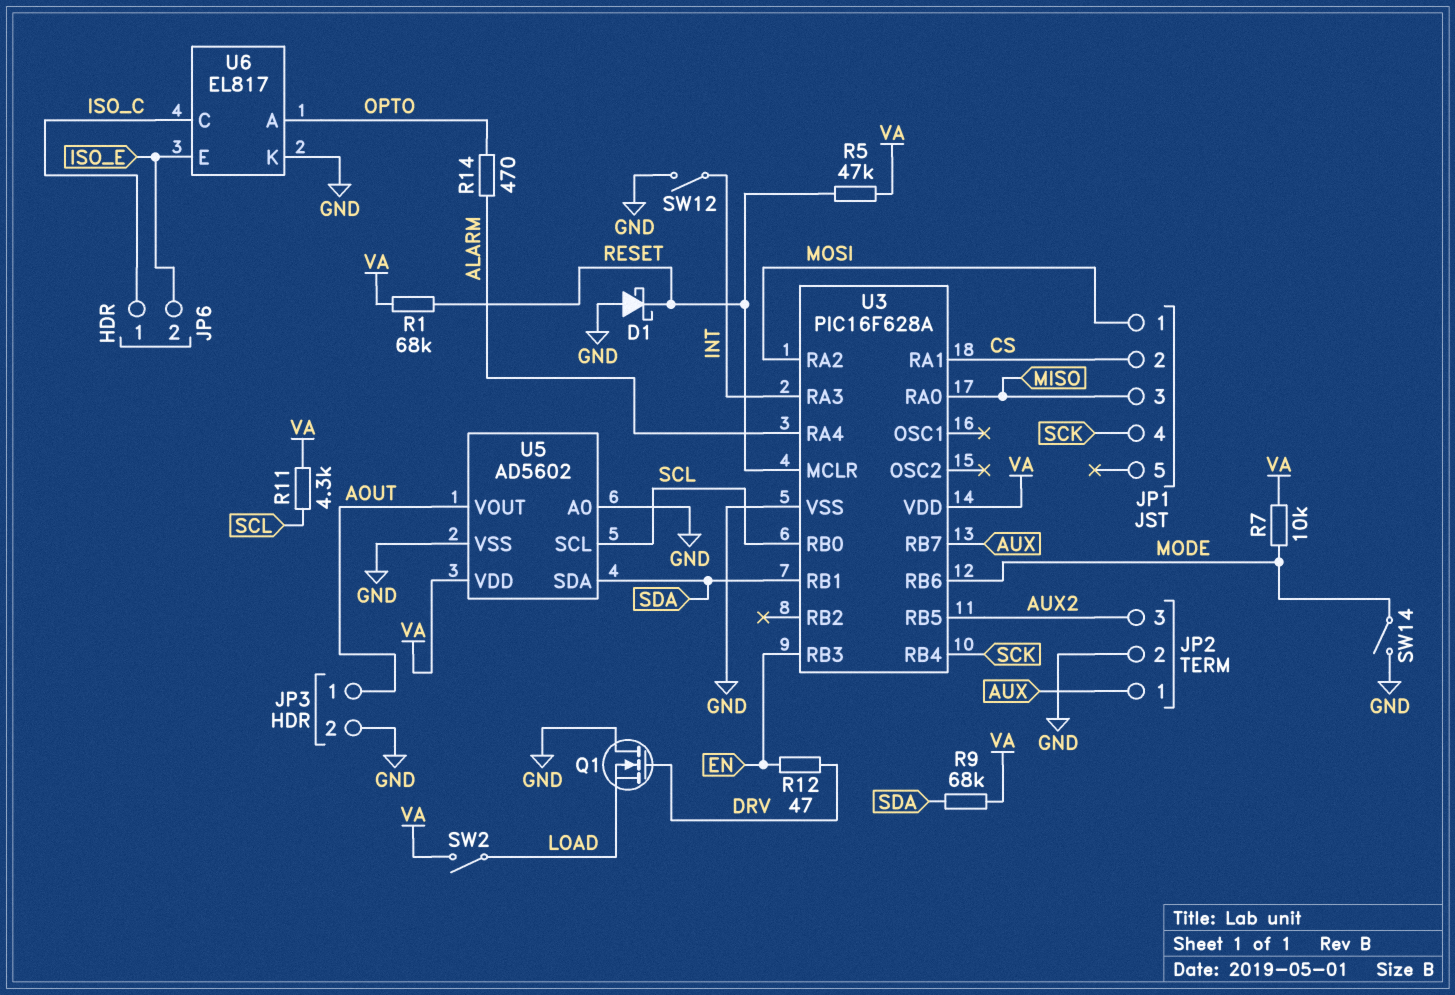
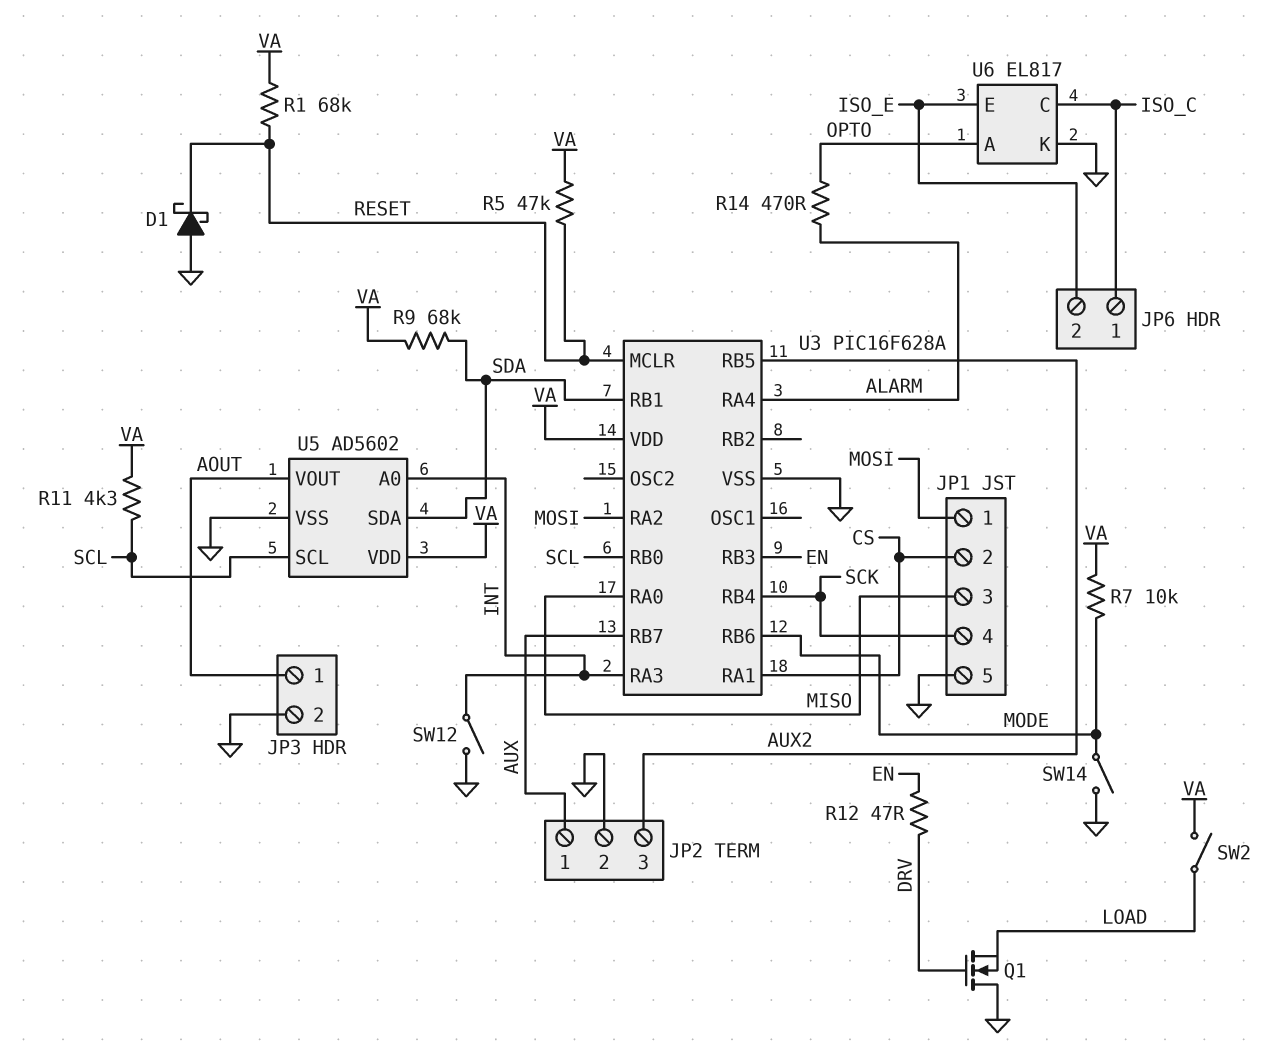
JP1 pin 5: none -> GND
U5 pin A0: GND -> INT

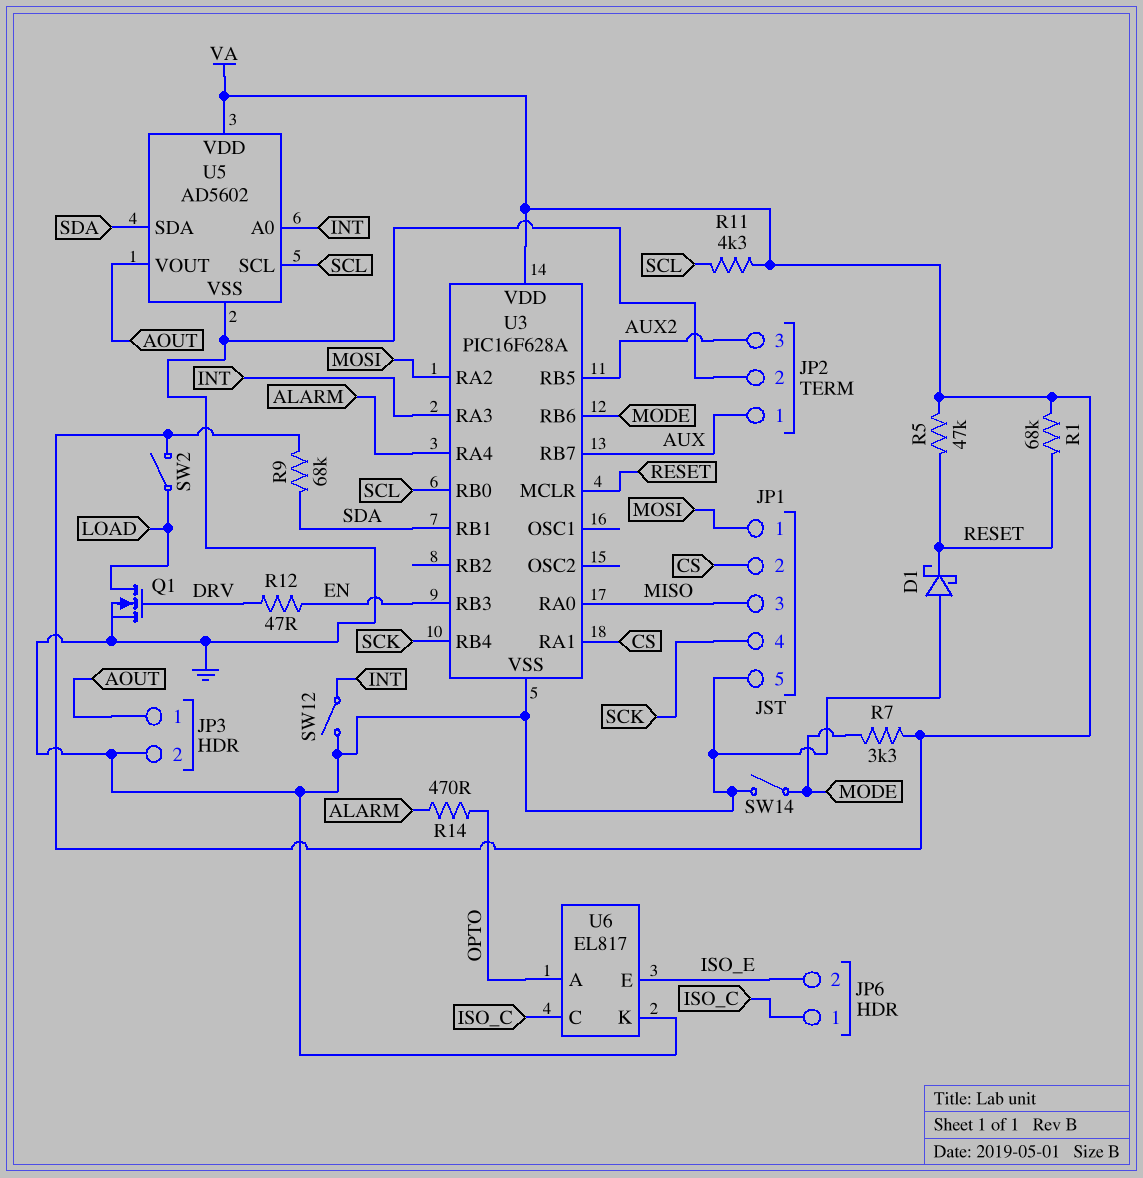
Q1: NMOS (G DRV, D GND, S LOAD) -> NMOS (G DRV, D LOAD, S GND)
R7: 10k (MODE, VA) -> 3.3k (MODE, VA)

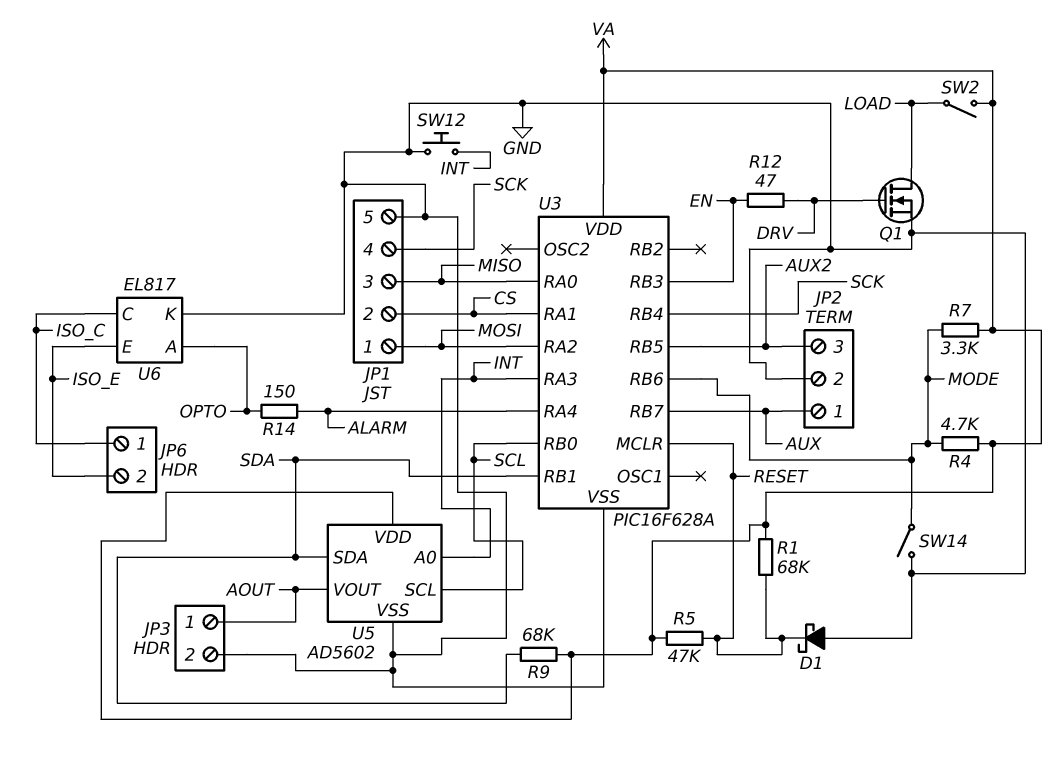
R4: none -> 4.7k (MODE, VA)
R11: 4.3k (SCL, VA) -> none
R14: 470 (ALARM, OPTO) -> 150 (ALARM, OPTO)
SW12: switch (GND, INT) -> button (GND, INT)

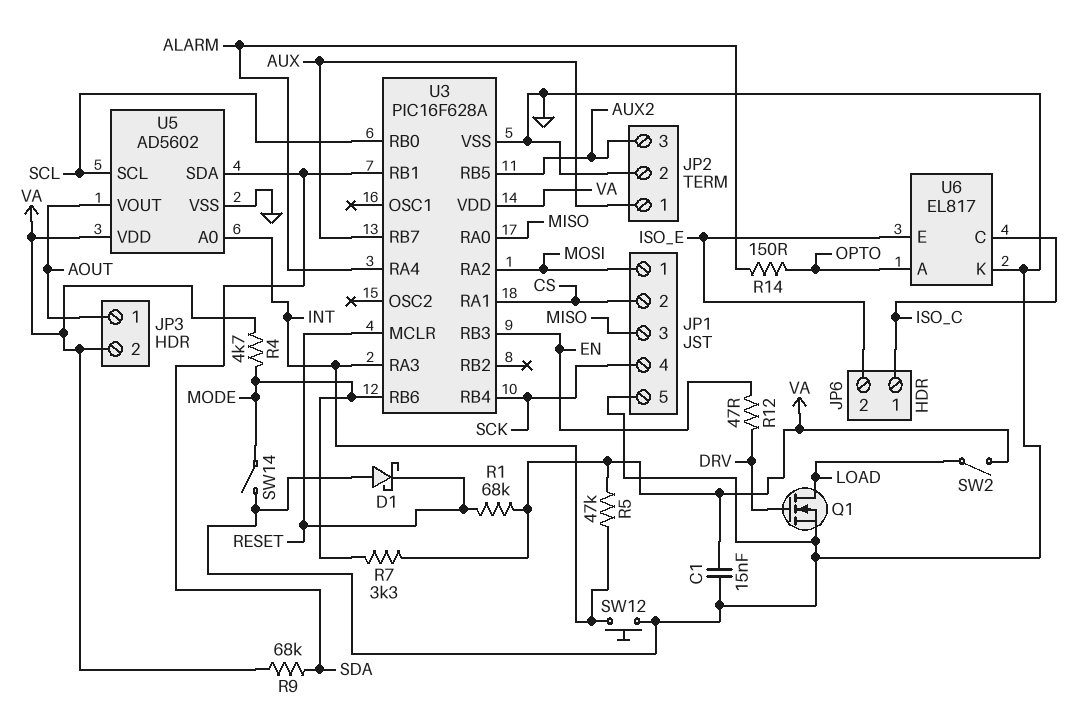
C1: none -> 15nF (GND, VA)
JP3 pin 2: GND -> VA
R5: 47k (RESET, VA) -> 47k (INT, VA)

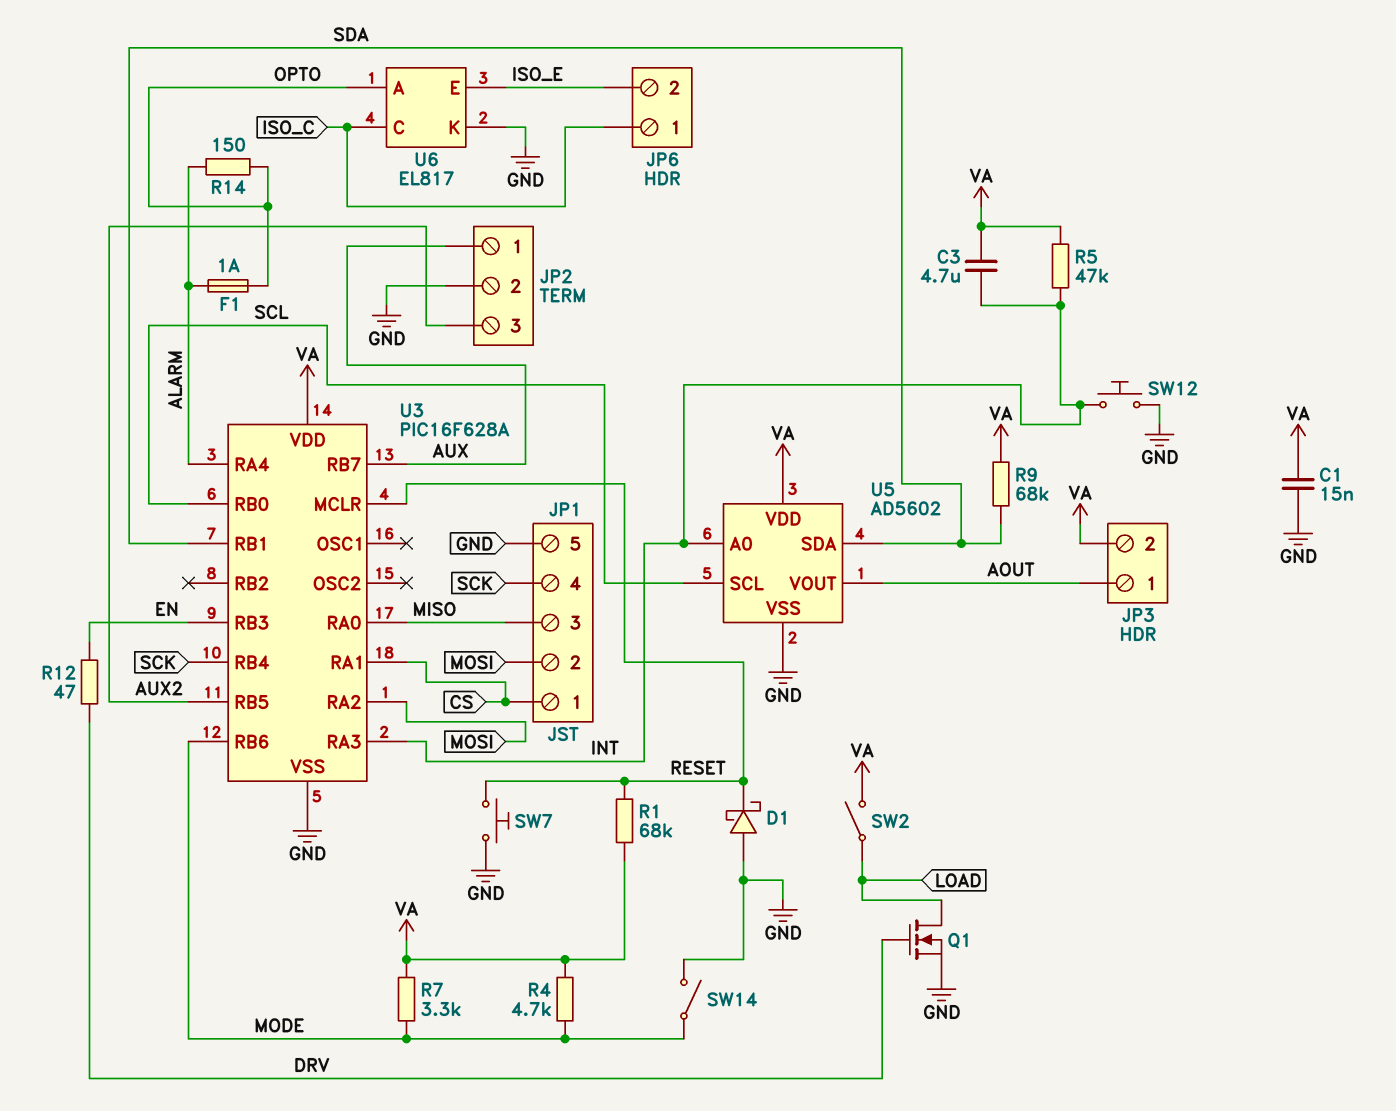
C3: none -> 4.7uF (INT, VA)
F1: none -> 1A (ALARM, OPTO)
JP1 pin 1: MOSI -> CS
JP1 pin 2: CS -> MOSI
SW7: none -> button (GND, RESET)

